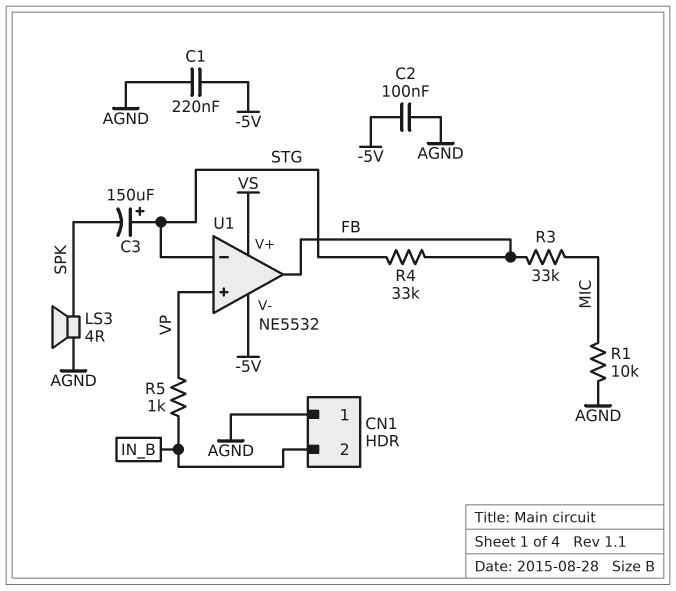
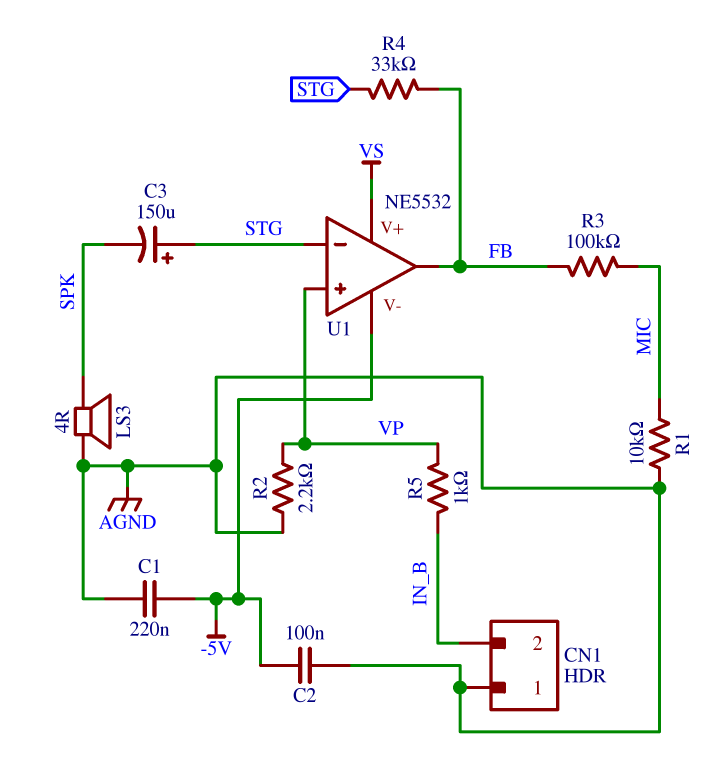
R2: none -> 2.2k (AGND, VP)
R3: 33k (FB, MIC) -> 100k (FB, MIC)

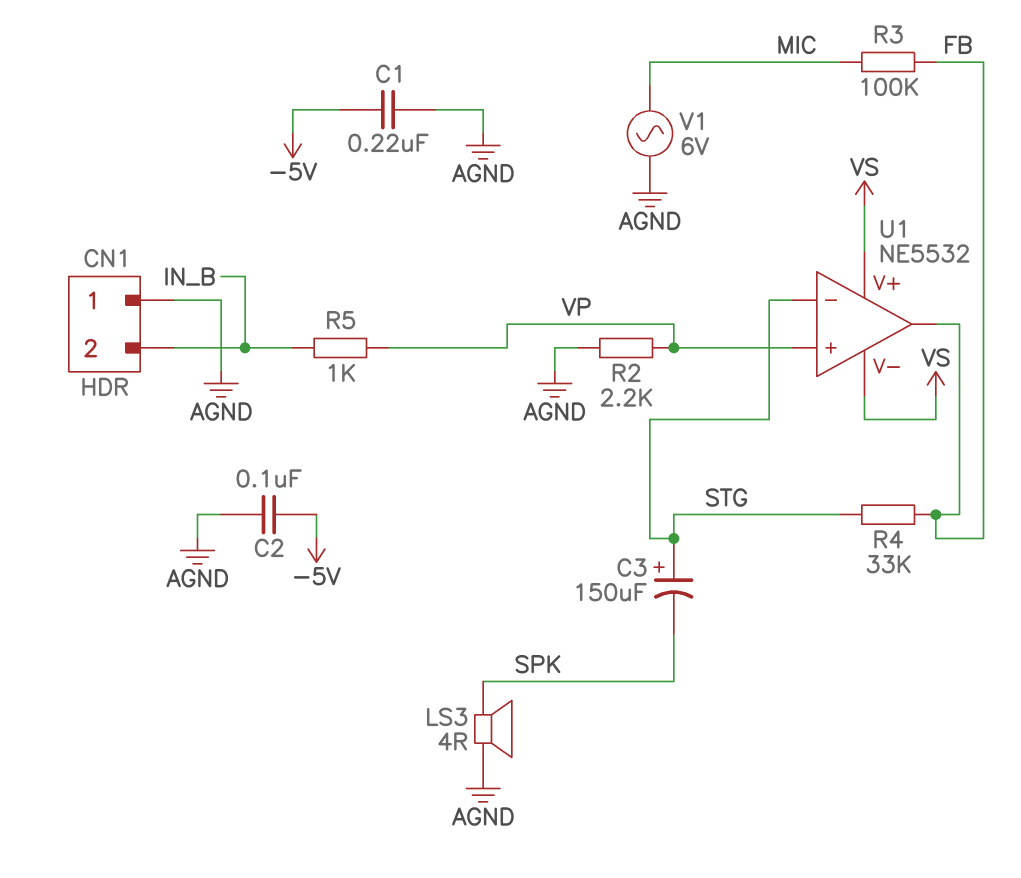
R1: 10k (AGND, MIC) -> none
U1 pin V-: -5V -> VS
V1: none -> AC 6V (AGND, MIC)

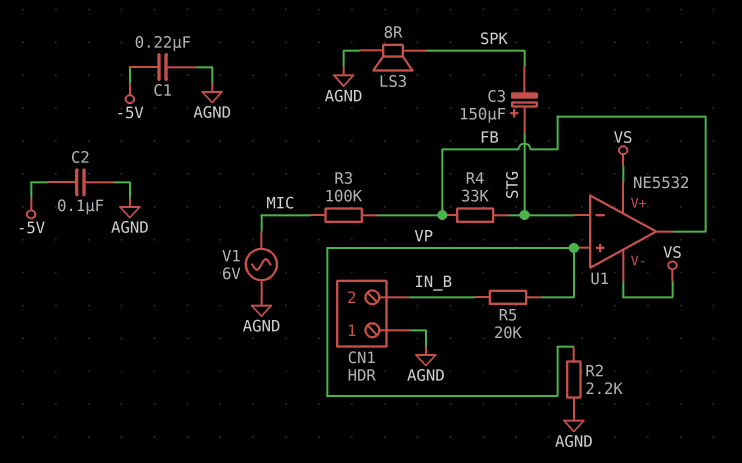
LS3: speaker 4R (AGND, SPK) -> speaker 8R (AGND, SPK)
R5: 1k (IN_B, VP) -> 20k (IN_B, VP)

